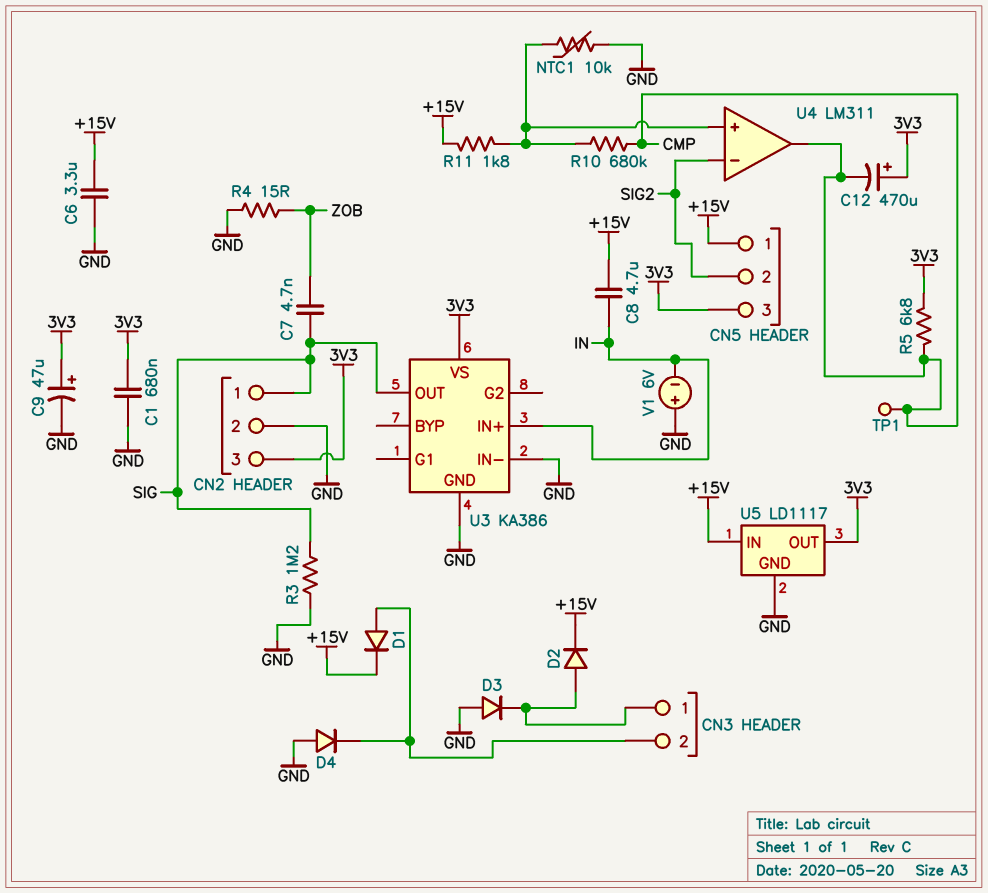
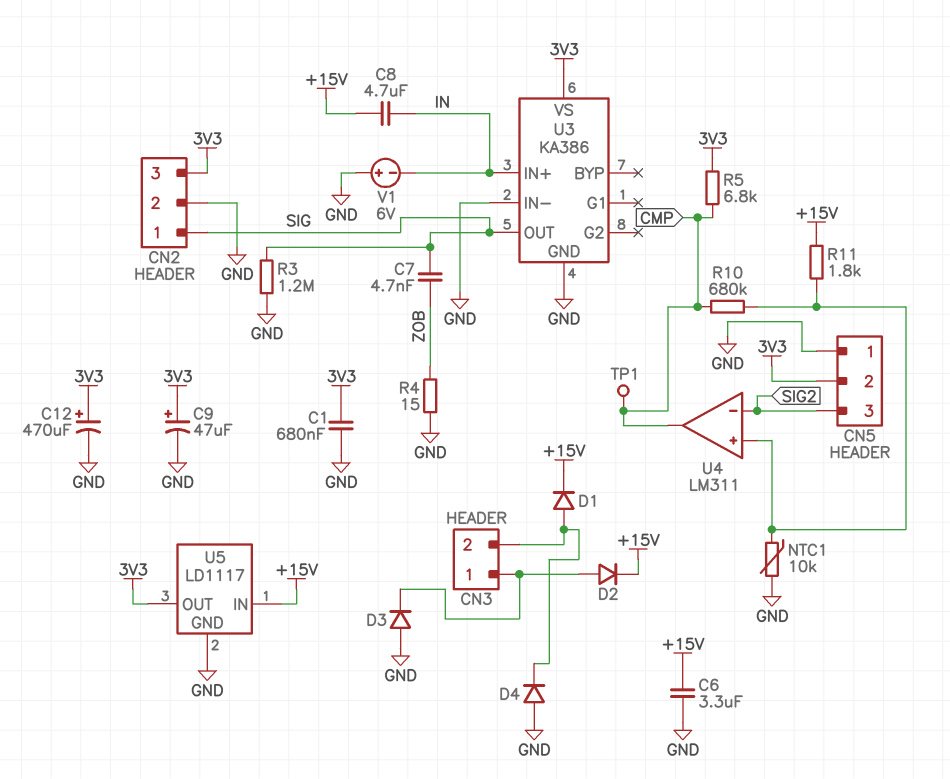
C12: 470uF (plus 3V3, minus CMP) -> 470uF (plus 3V3, minus GND)
CN5 pin 1: +15V -> GND
CN5 pin 2: SIG2 -> 3V3
CN5 pin 3: 3V3 -> SIG2

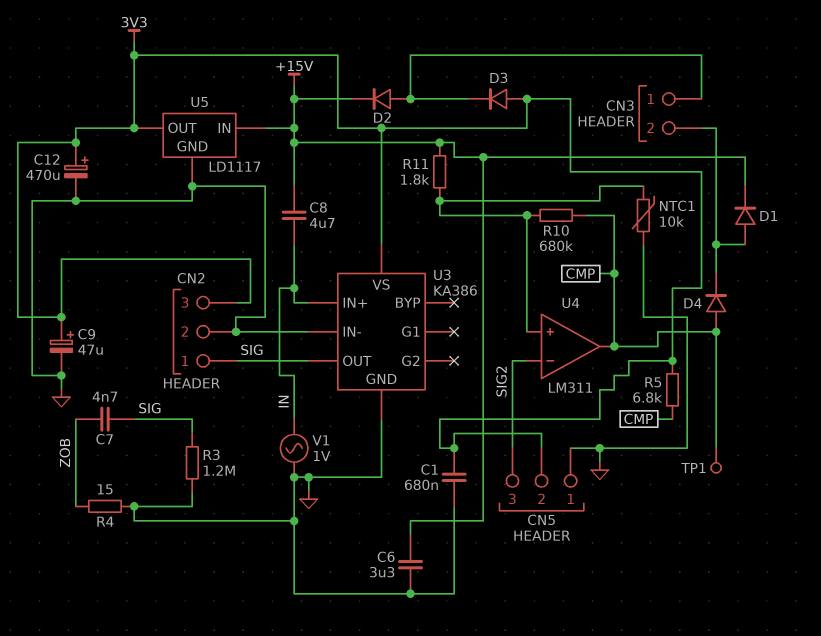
D3: diode (A GND, K CN3/1) -> diode (A 3V3, K CN3/1)
D4: diode (A GND, K CN3/2) -> diode (A CMP, K CN3/2)
V1: 6V (plus GND, minus IN) -> AC 1V (GND, IN)

